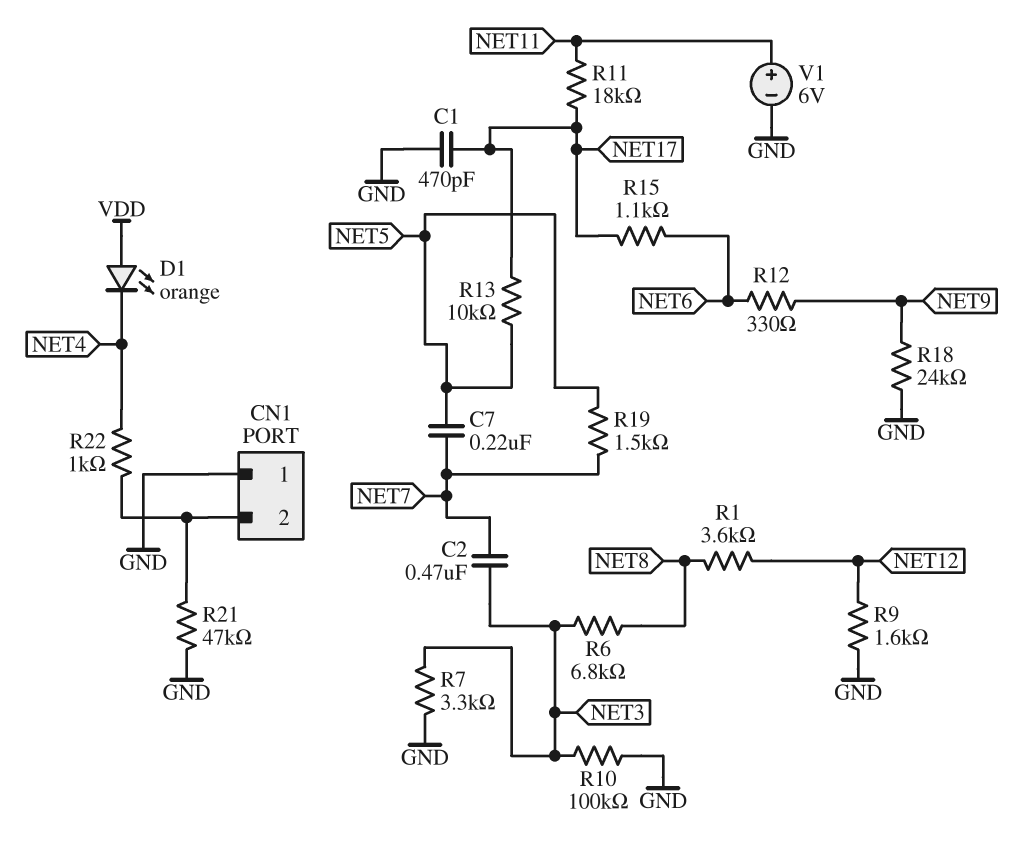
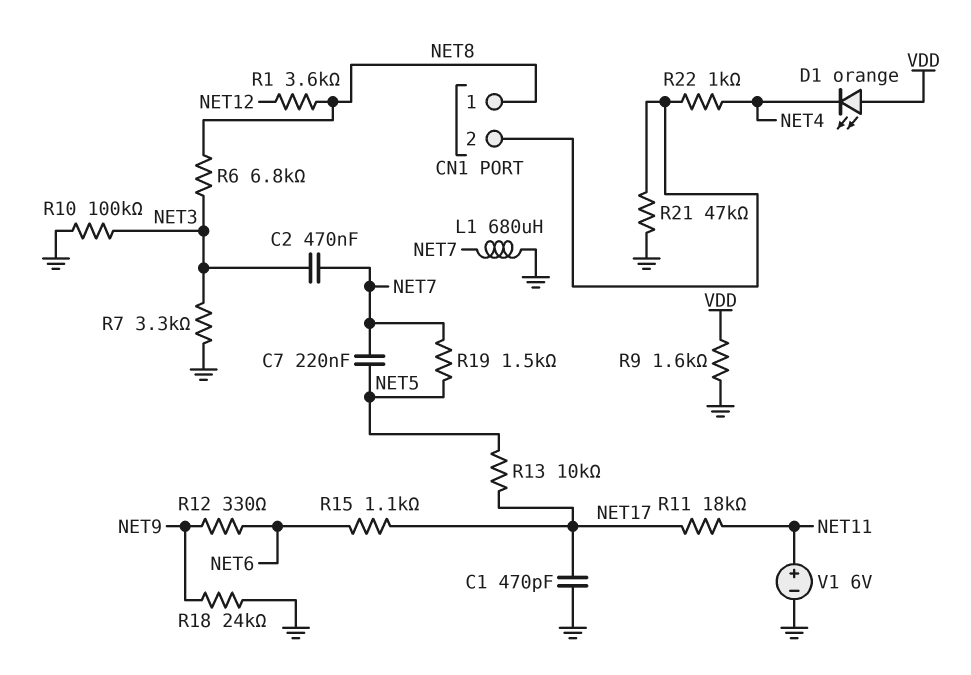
CN1 pin 1: GND -> NET8
L1: none -> 680uH (GND, NET7)
R9: 1.6k (GND, NET12) -> 1.6k (GND, VDD)

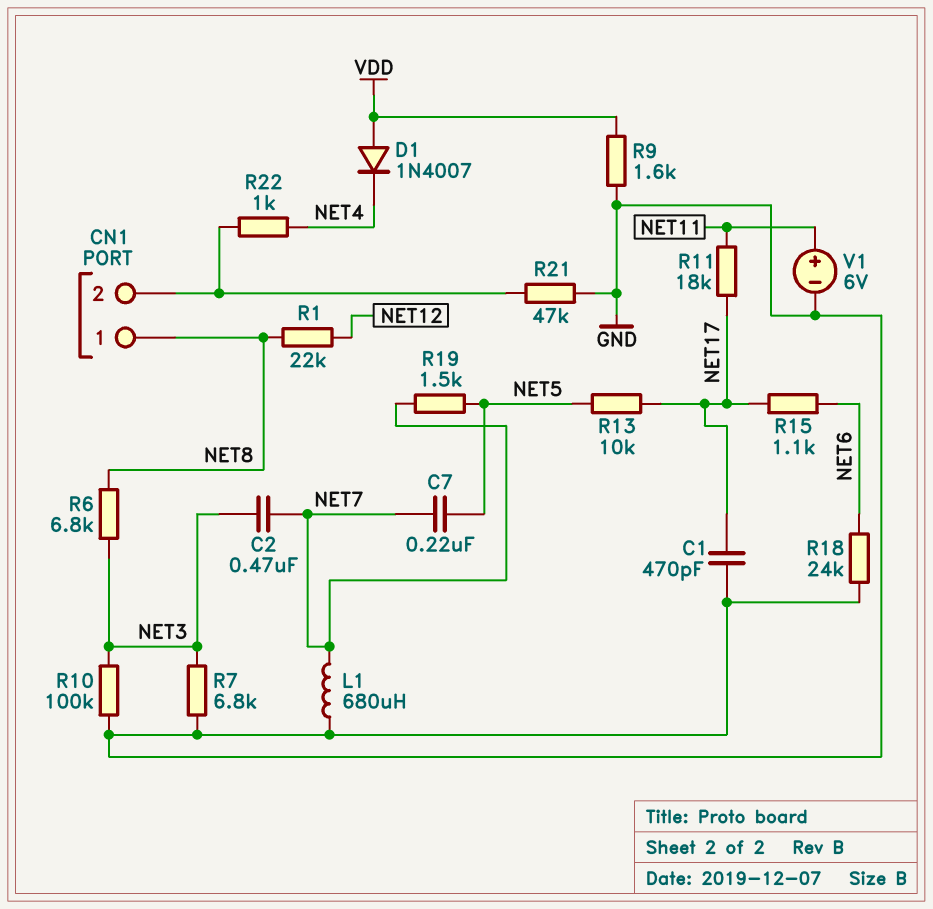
D1: LED orange (A VDD, K NET4) -> diode 1N4007 (A VDD, K NET4)
R1: 3.6k (NET8, NET12) -> 22k (NET8, NET12)
R7: 3.3k (GND, NET3) -> 6.8k (GND, NET3)
R12: 330 (NET6, NET9) -> none
R18: 24k (GND, NET9) -> 24k (GND, NET6)

